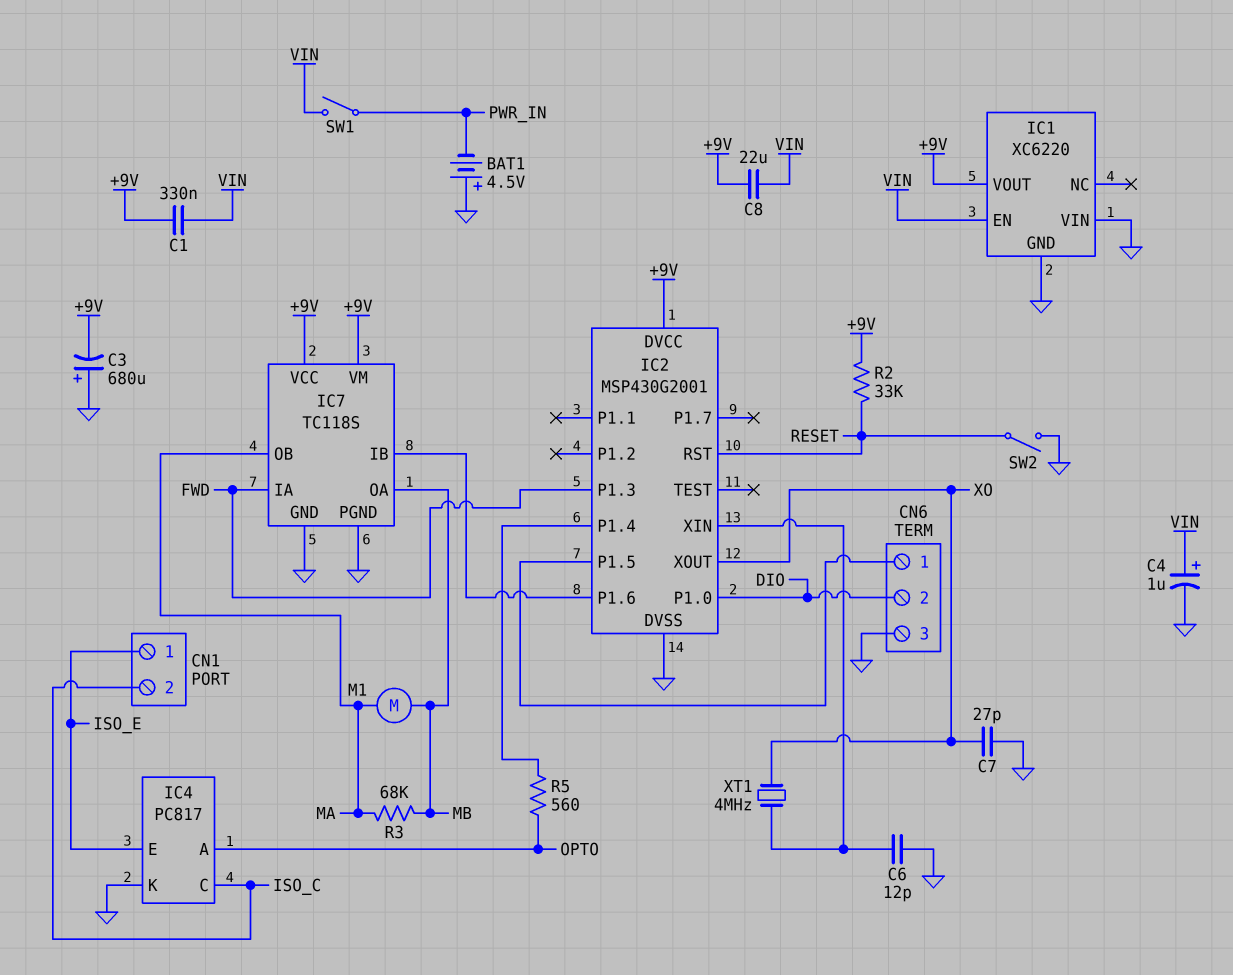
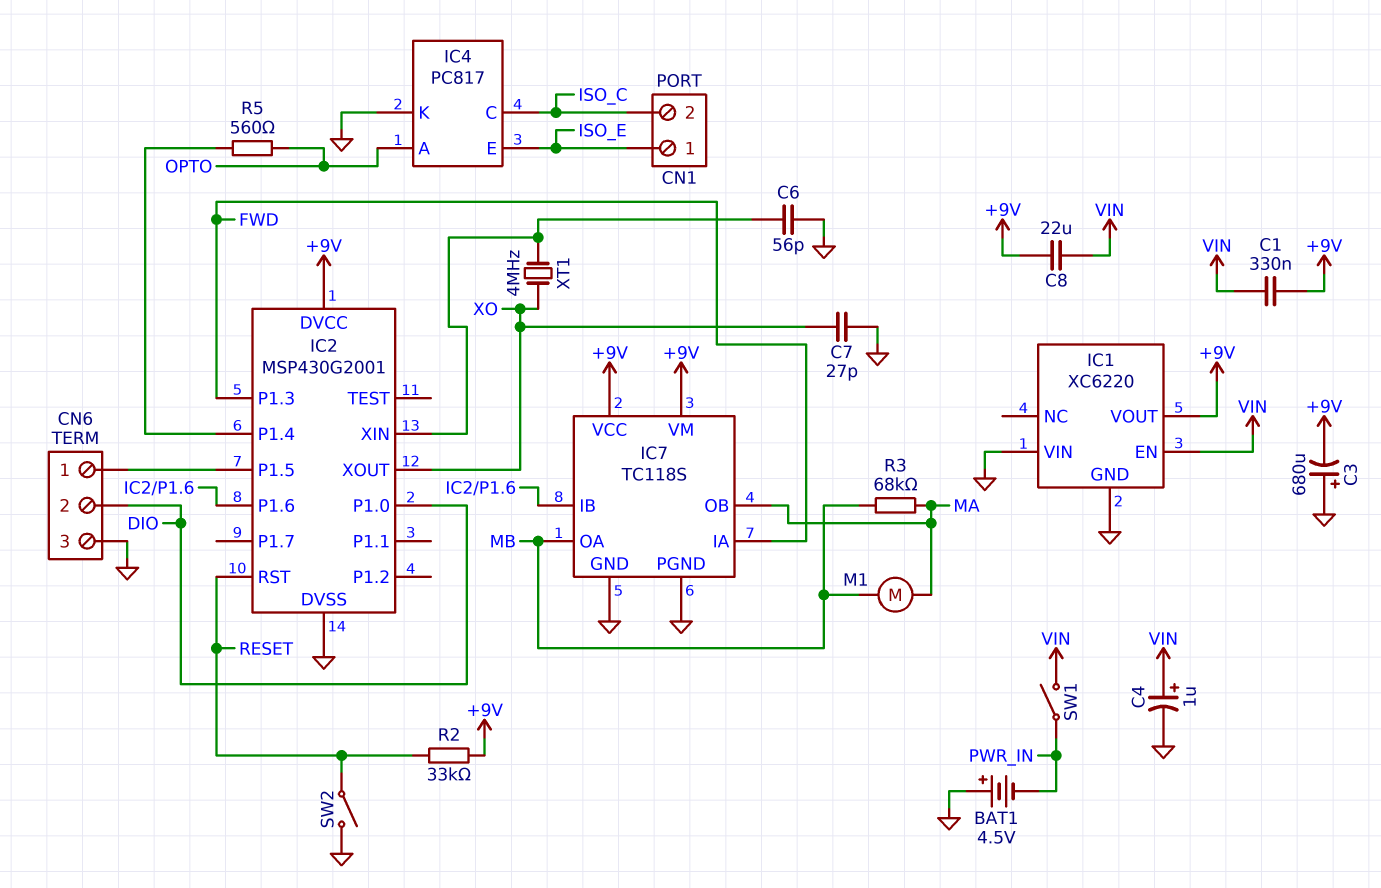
C6: 12pF (GND, IC2/XIN) -> 56pF (GND, IC2/XIN)

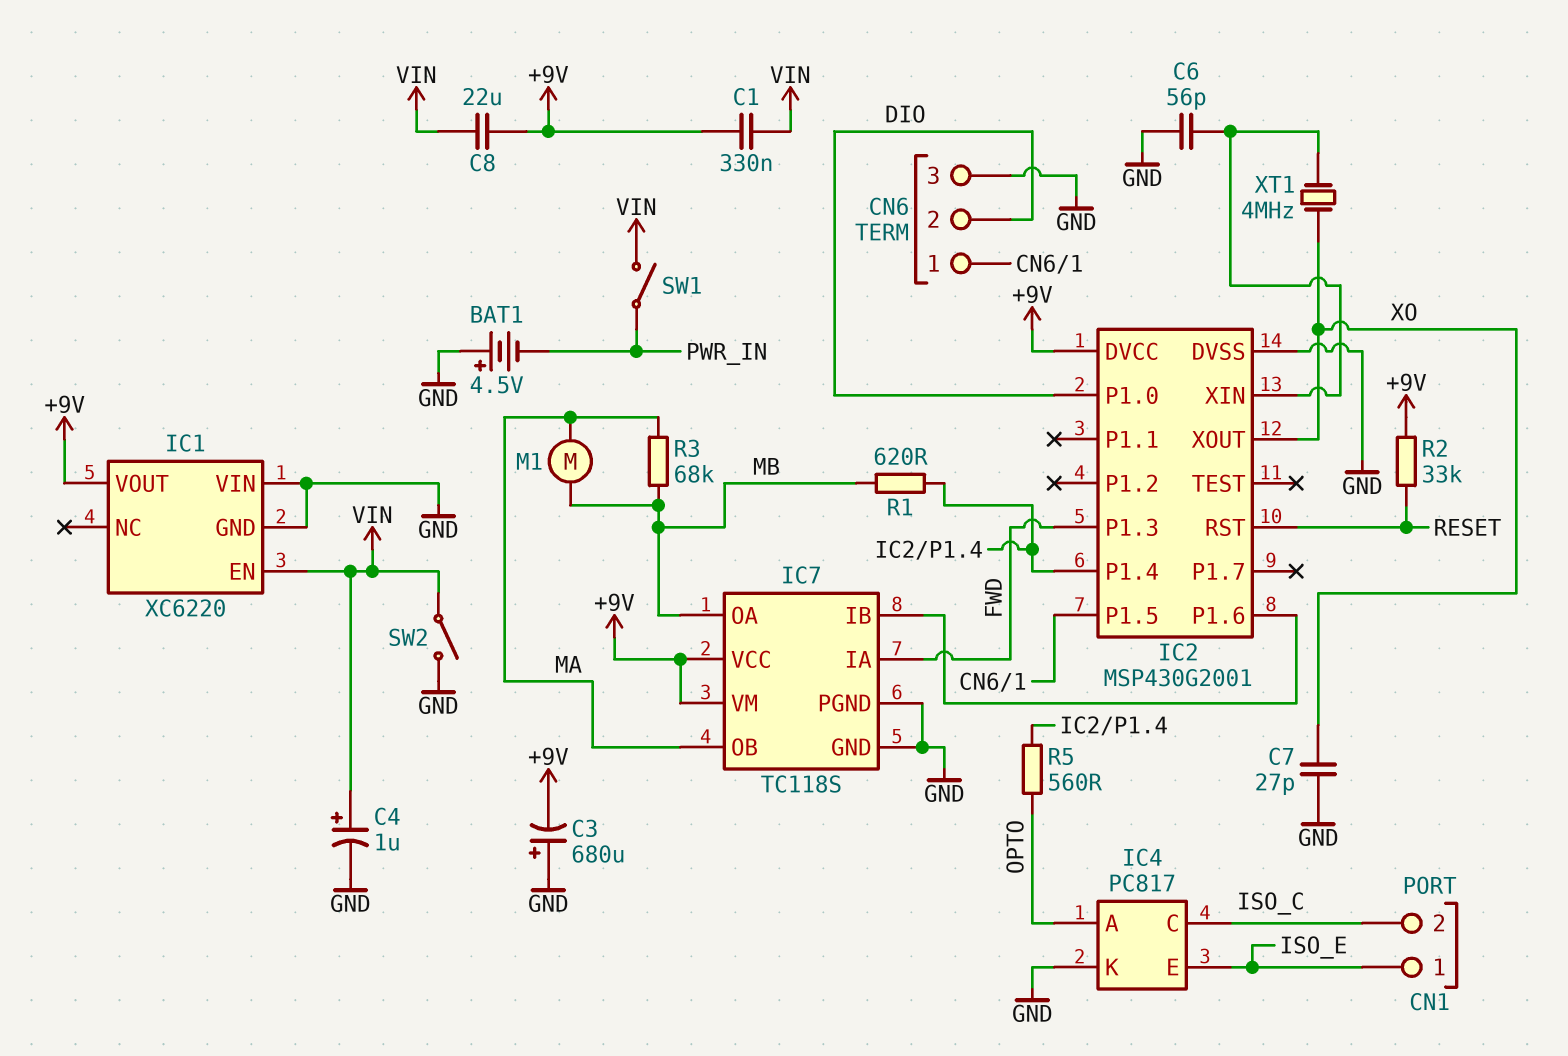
R1: none -> 620 (IC2/P1.4, MB)
SW2: switch (GND, RESET) -> switch (GND, VIN)

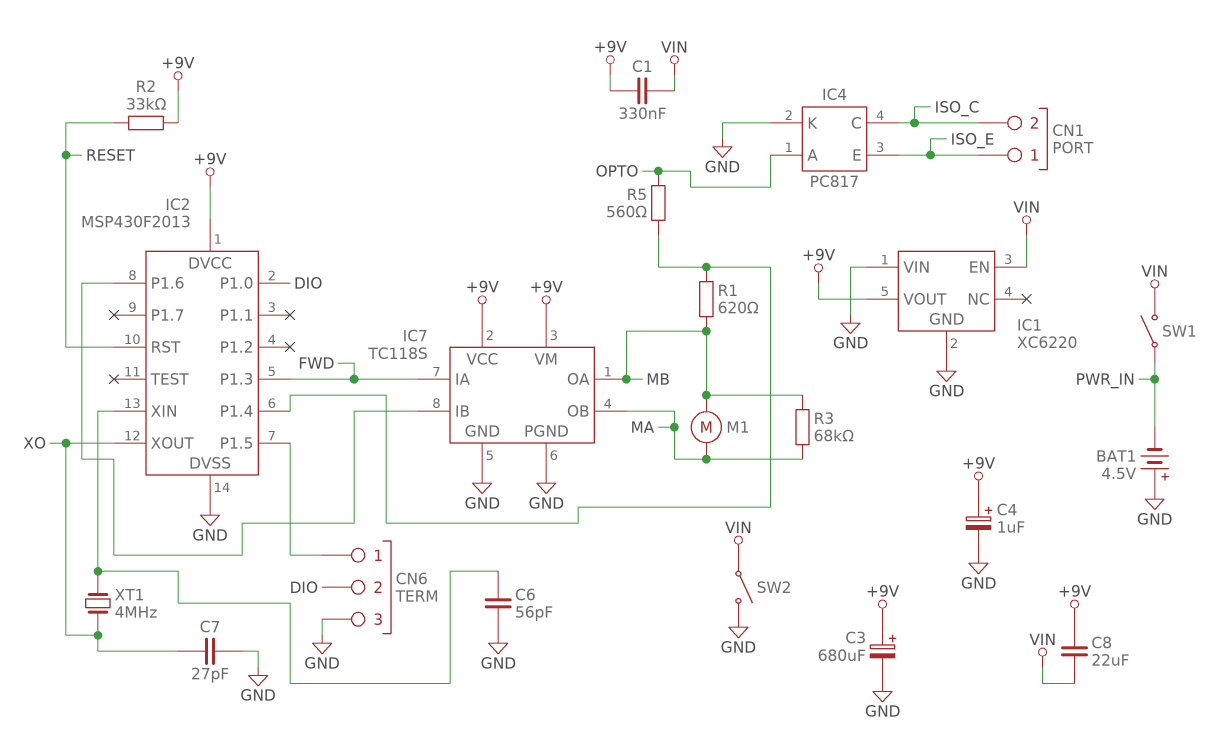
C3: 680uF (plus GND, minus +9V) -> 680uF (plus +9V, minus GND)
C4: 1uF (plus VIN, minus GND) -> 1uF (plus +9V, minus GND)
IC2: MSP430G2001 -> MSP430F2013

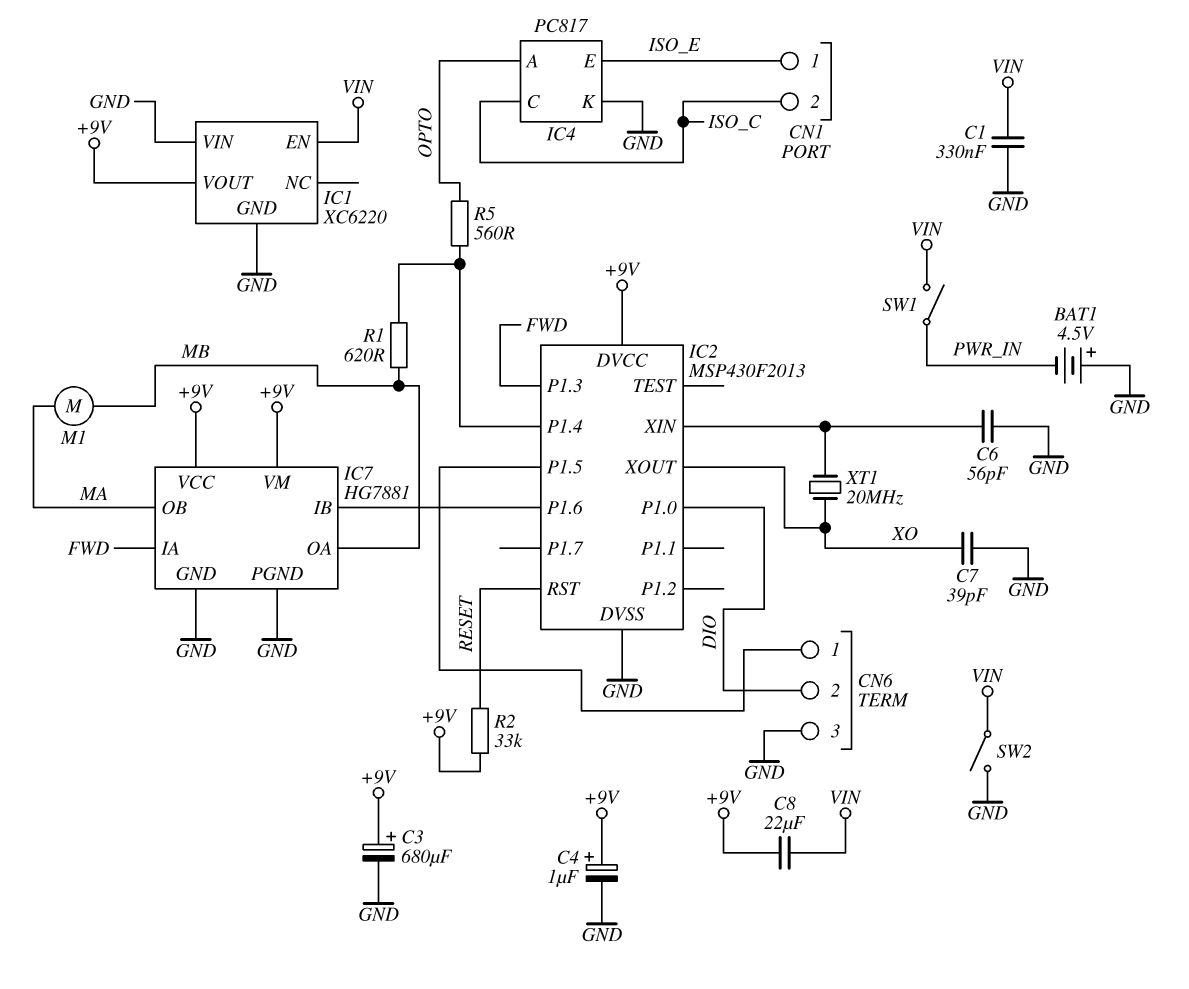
C1: 330nF (+9V, VIN) -> 330nF (GND, VIN)
C7: 27pF (GND, XO) -> 39pF (GND, XO)
IC7: TC118S -> HG7881
R3: 68k (MA, MB) -> none
XT1: 4MHz (IC2/XIN, XO) -> 20MHz (IC2/XIN, XO)

